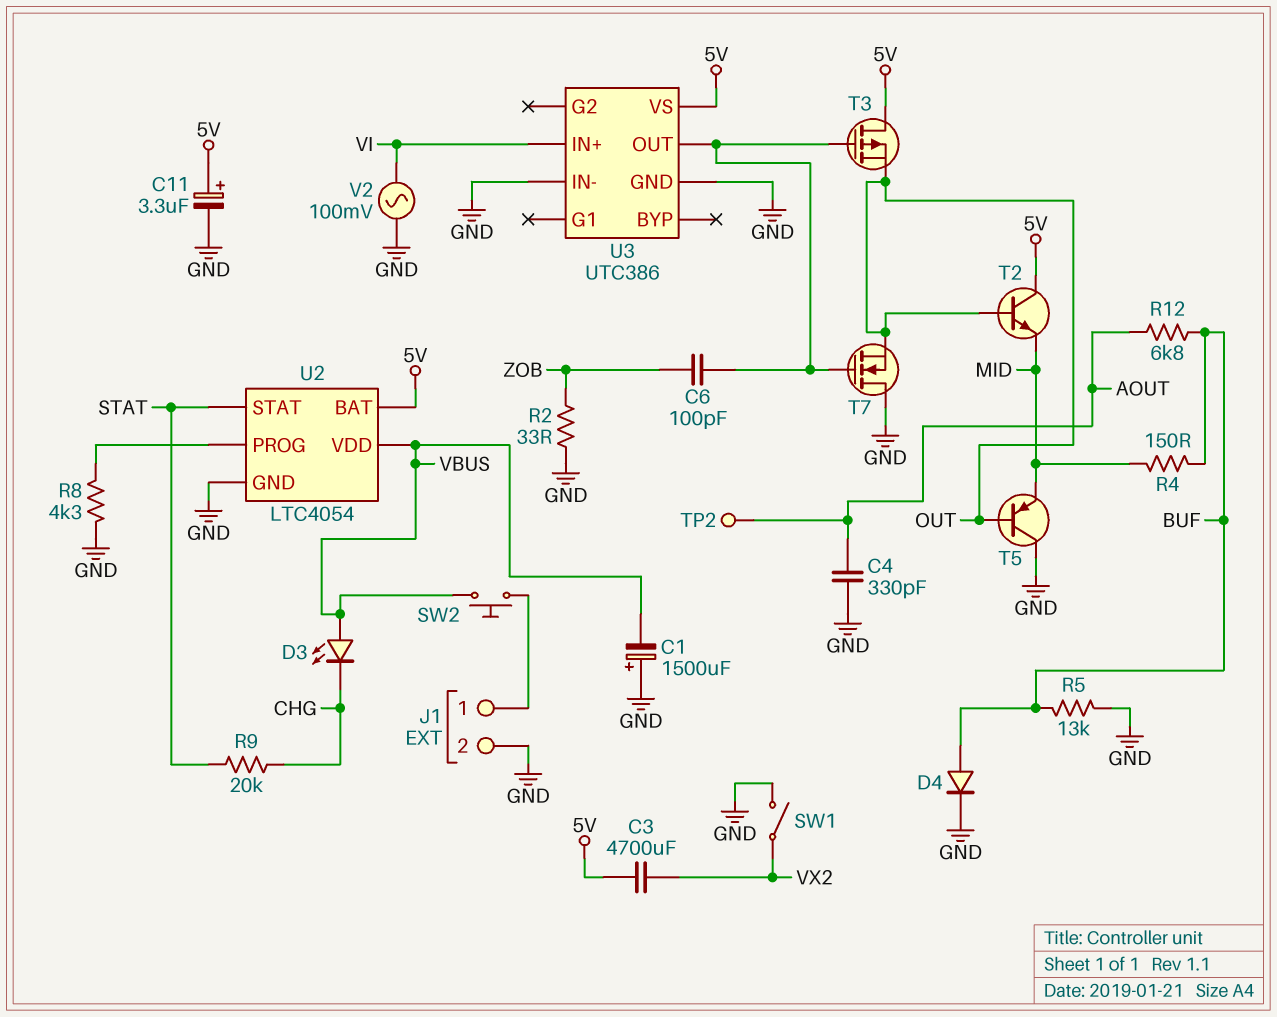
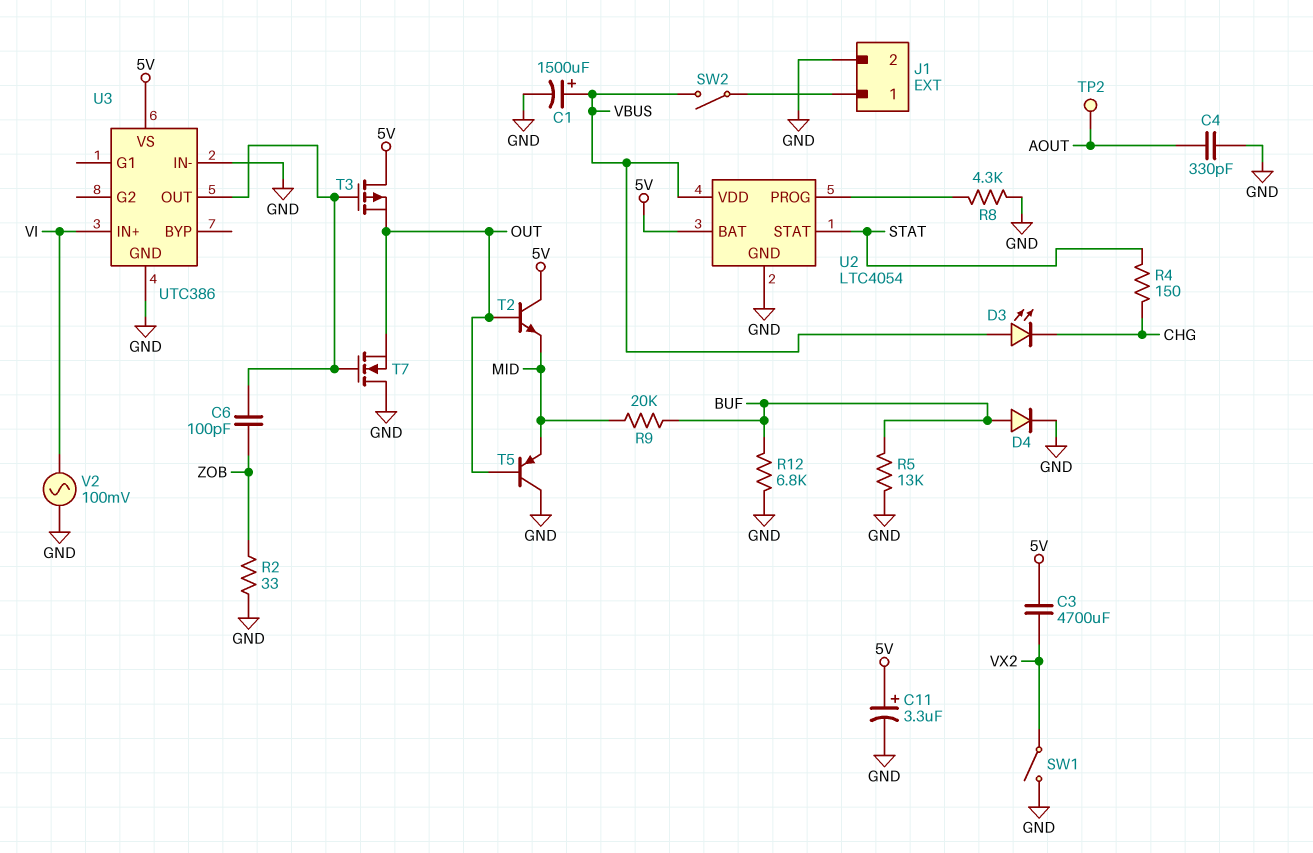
C1: 1500uF (plus GND, minus VBUS) -> 1500uF (plus VBUS, minus GND)
R4: 150 (BUF, MID) -> 150 (CHG, STAT)
R9: 20k (CHG, STAT) -> 20k (BUF, MID)
R12: 6.8k (AOUT, BUF) -> 6.8k (BUF, GND)
SW2: button (J1/1, VBUS) -> switch (J1/1, VBUS)

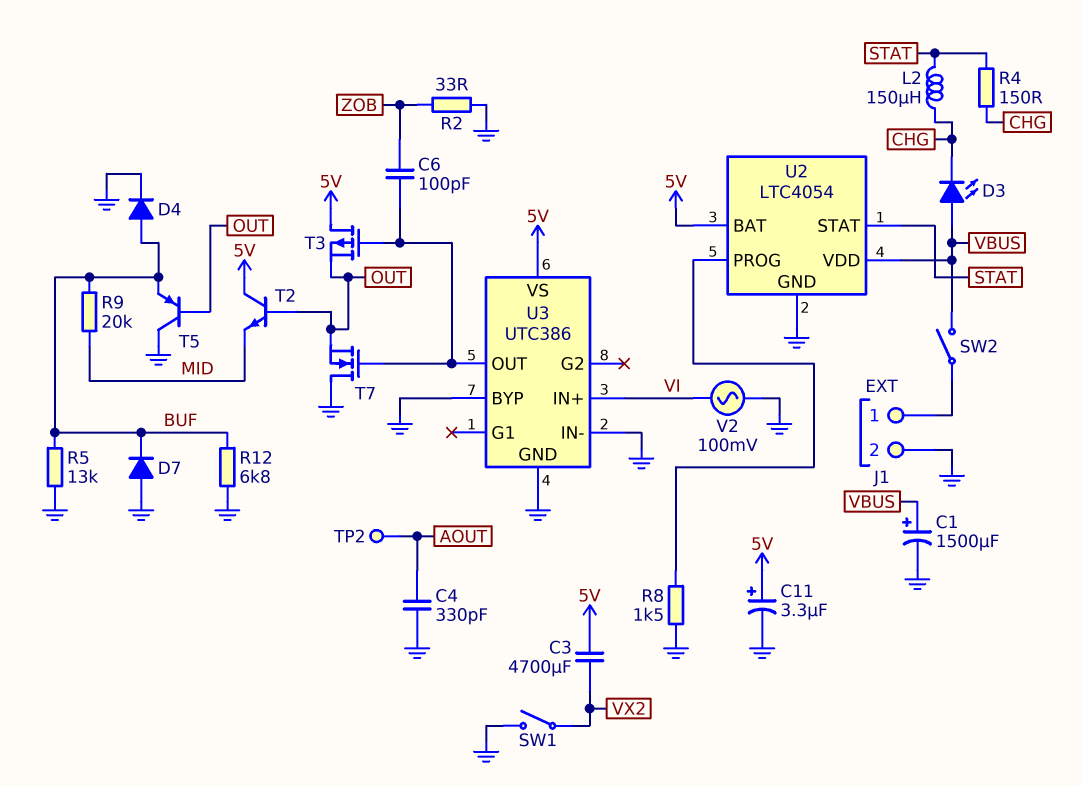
D7: none -> diode (A GND, K BUF)
L2: none -> 150uH (CHG, STAT)
R8: 4.3k (GND, U2/PROG) -> 1.5k (GND, U2/PROG)
T5: PNP (B OUT, C GND, E MID) -> PNP (B OUT, C GND, E BUF)
U3 pin BYP: none -> GND

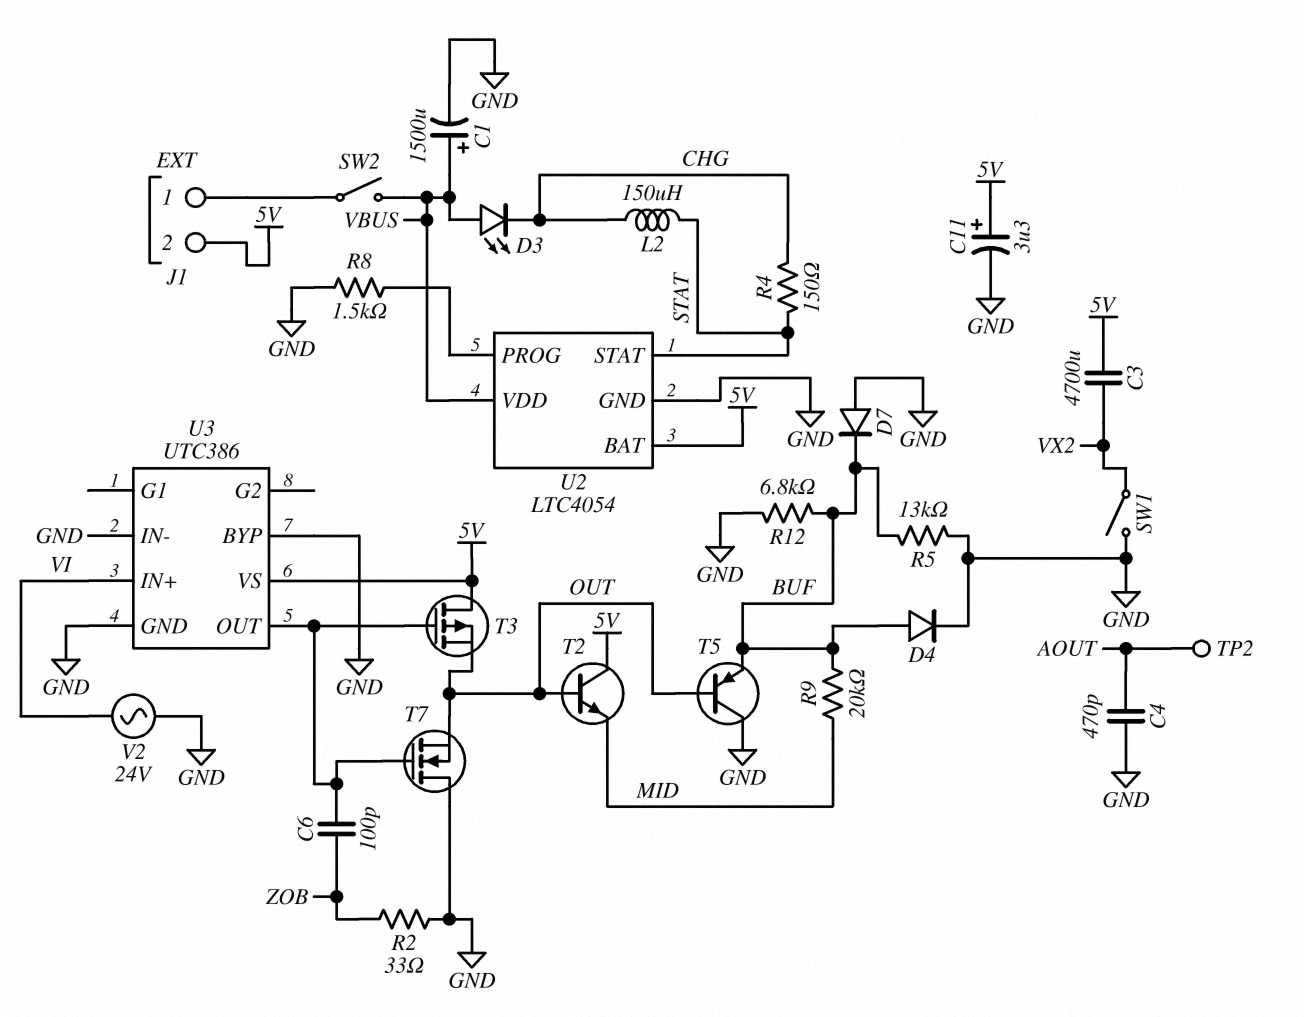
C4: 330pF (AOUT, GND) -> 470pF (AOUT, GND)
J1 pin 2: GND -> 5V
V2: AC 100mV (GND, VI) -> AC 24V (GND, VI)

